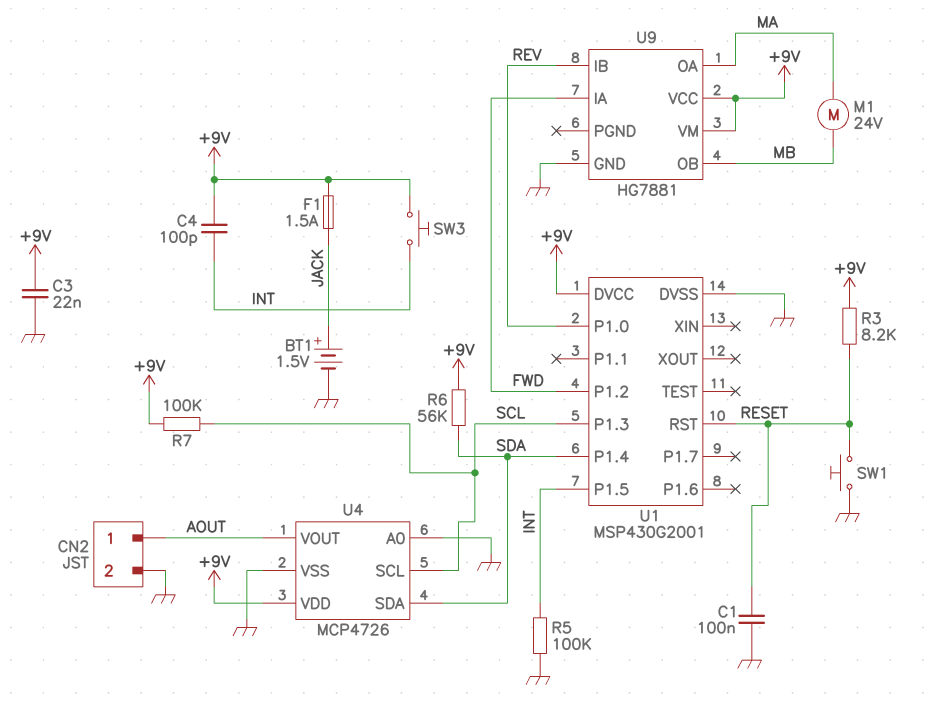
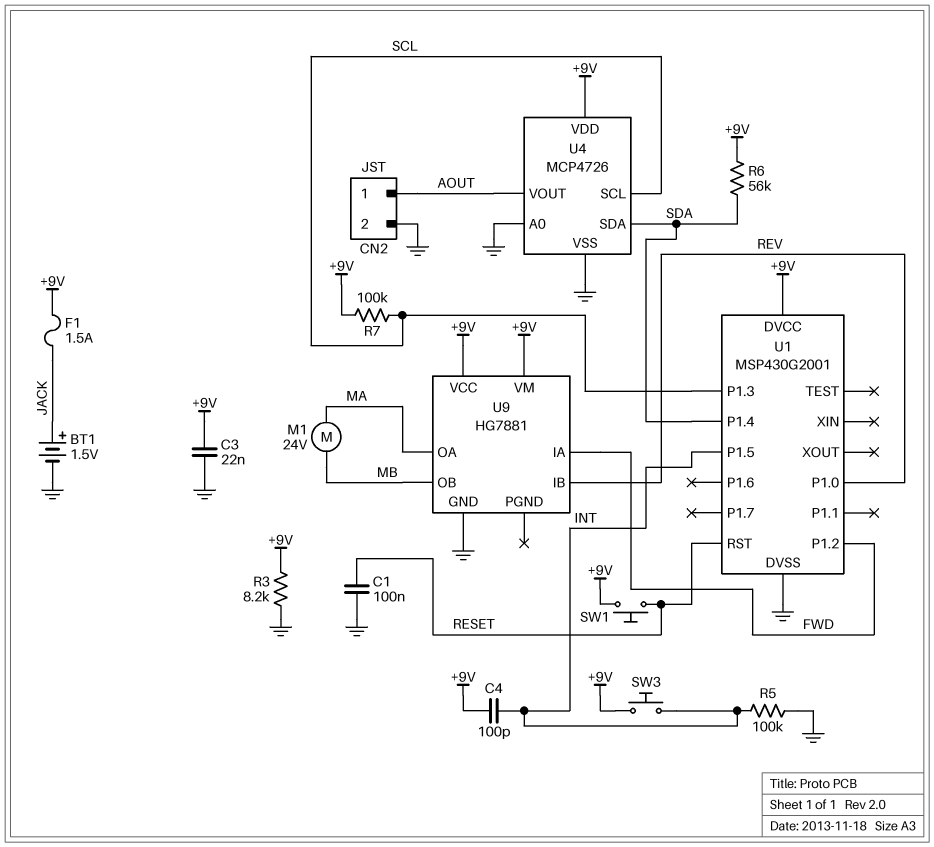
R3: 8.2k (+9V, RESET) -> 8.2k (+9V, GND)
SW1: button (GND, RESET) -> button (+9V, RESET)

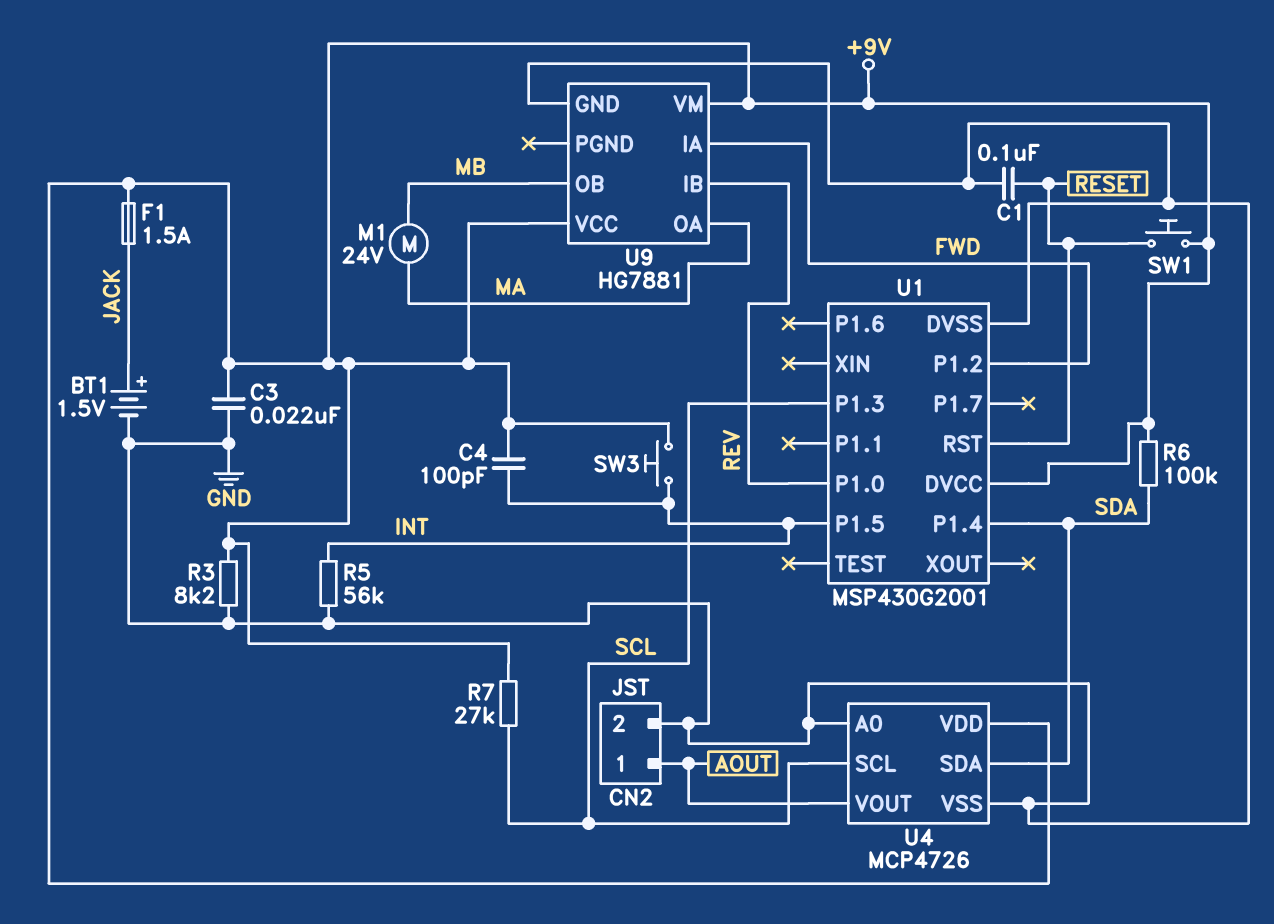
R5: 100k (GND, INT) -> 56k (GND, INT)
R6: 56k (+9V, SDA) -> 100k (+9V, SDA)
R7: 100k (+9V, SCL) -> 27k (+9V, SCL)

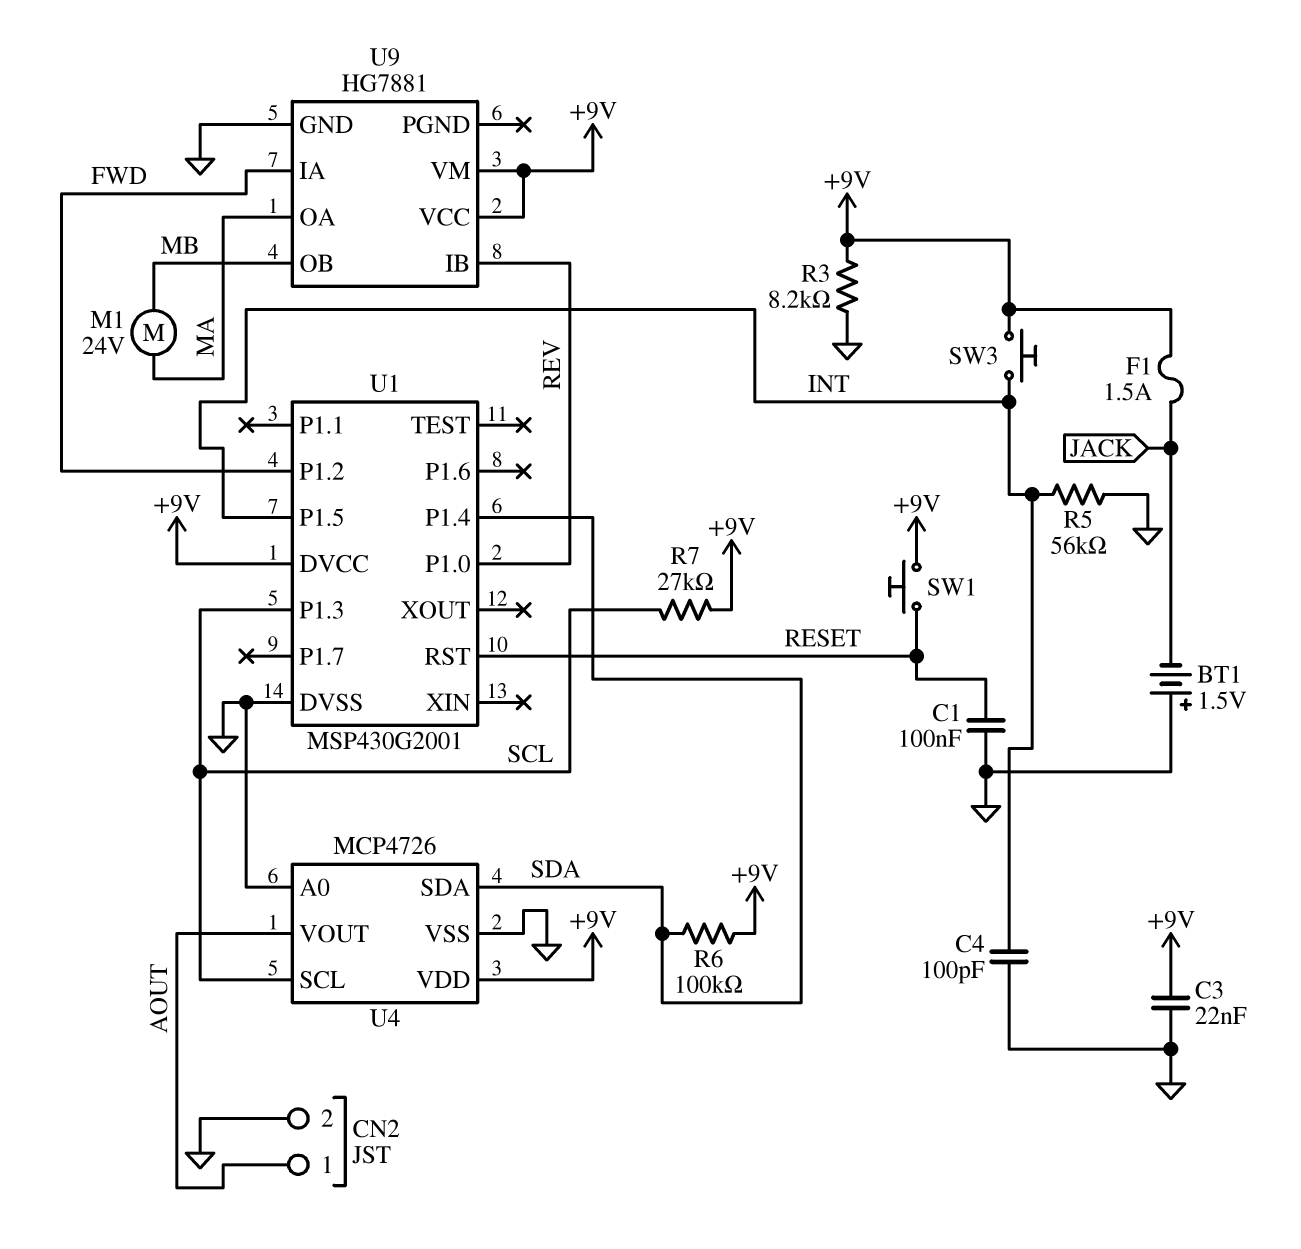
BT1: 1.5V (plus JACK, minus GND) -> 1.5V (plus GND, minus JACK)
C4: 100pF (+9V, INT) -> 100pF (GND, INT)

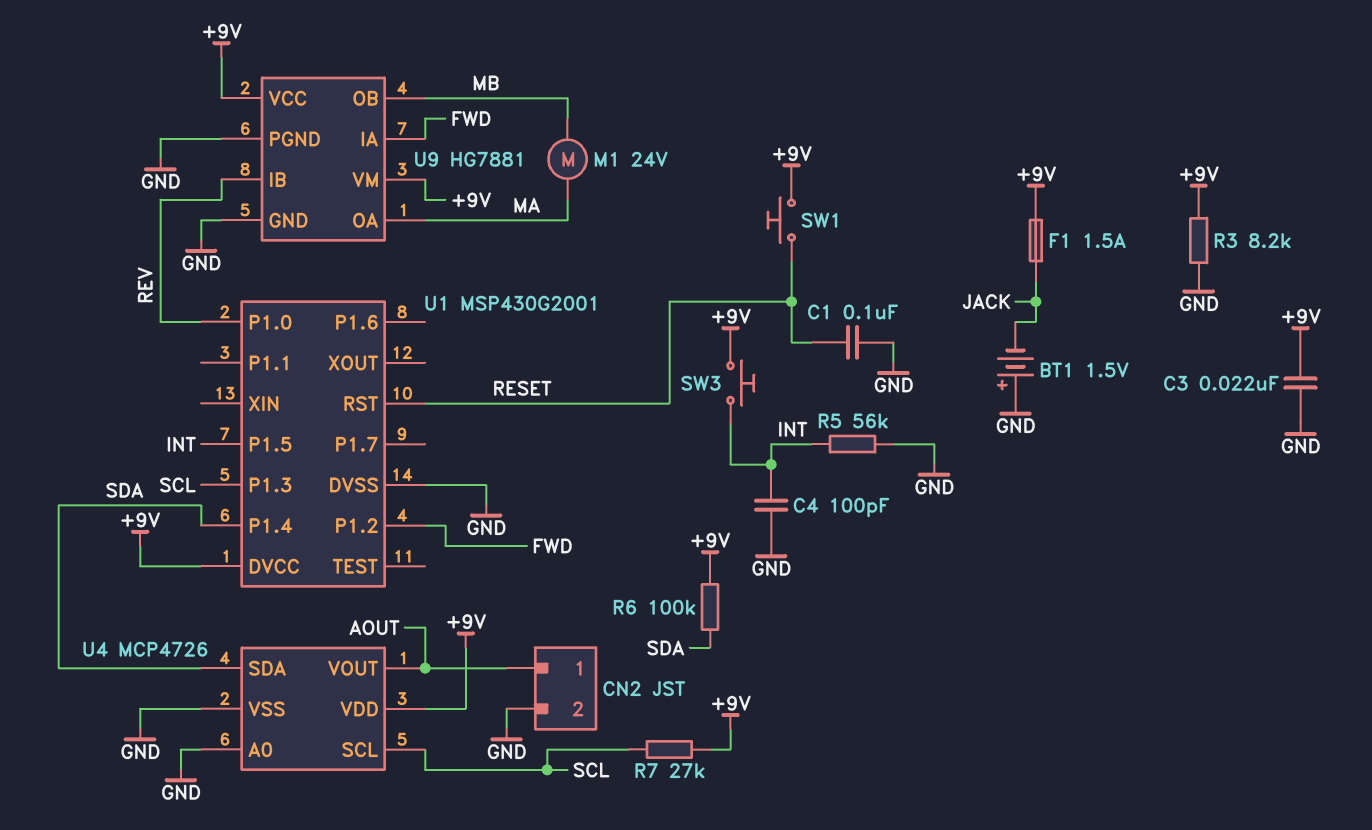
U9 pin PGND: none -> GND

